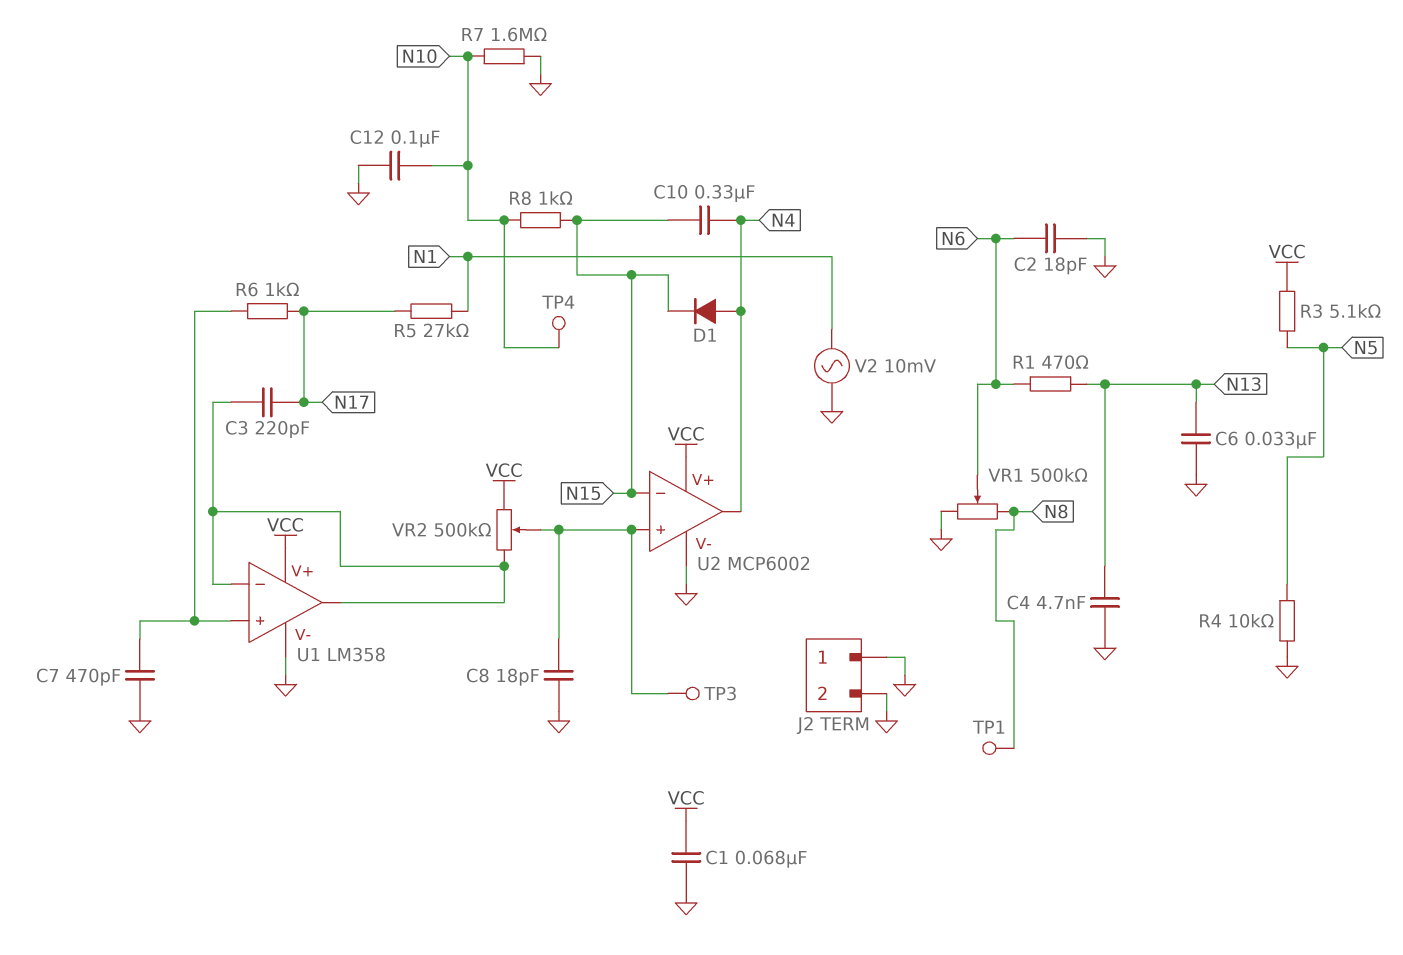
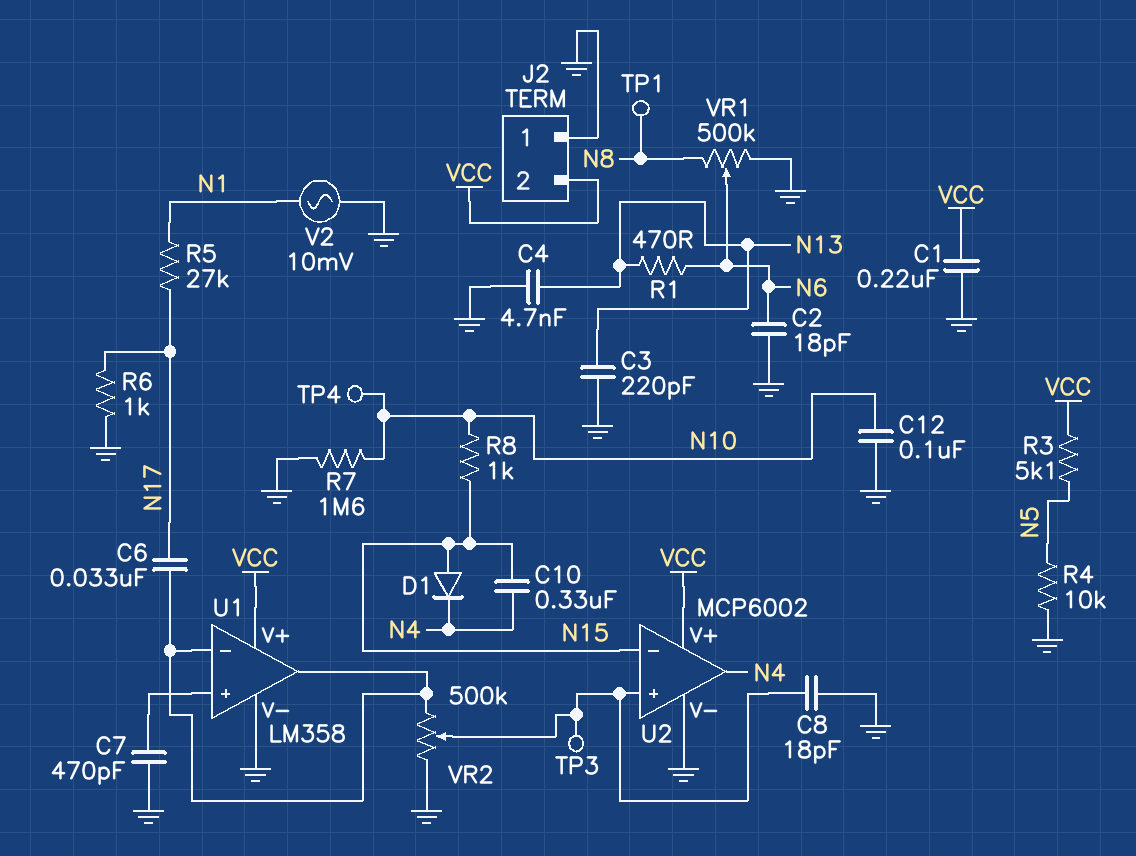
C1: 68nF (GND, VCC) -> 220nF (GND, VCC)
C3: 220pF (N17, U1/in-) -> 220pF (GND, N13)
C6: 33nF (GND, N13) -> 33nF (N17, U1/in-)
D1: diode (A N4, K N15) -> diode (A N15, K N4)
J2 pin 2: GND -> VCC
R6: 1k (N17, U1/in+) -> 1k (GND, N17)
VR2: 500k (U1/in-, VCC, wiper U2/in+) -> 500k (GND, U1/in-, wiper U2/in+)

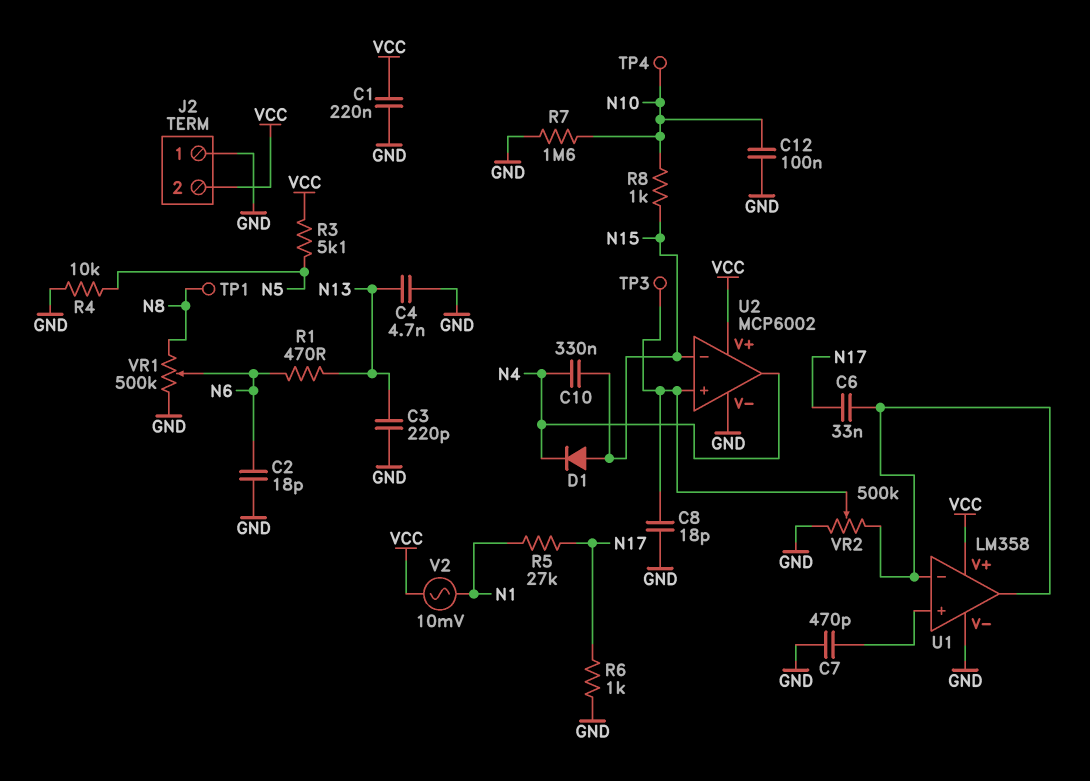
V2: AC 10mV (GND, N1) -> AC 10mV (N1, VCC)

